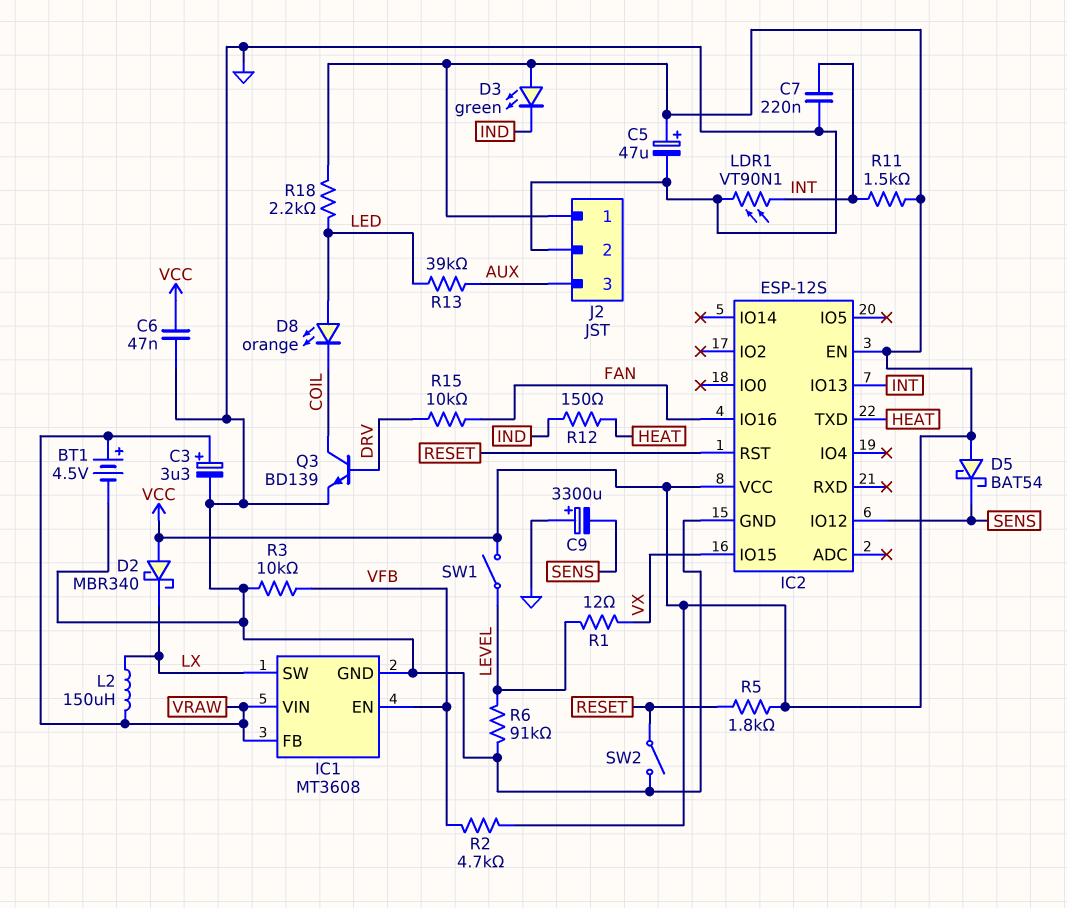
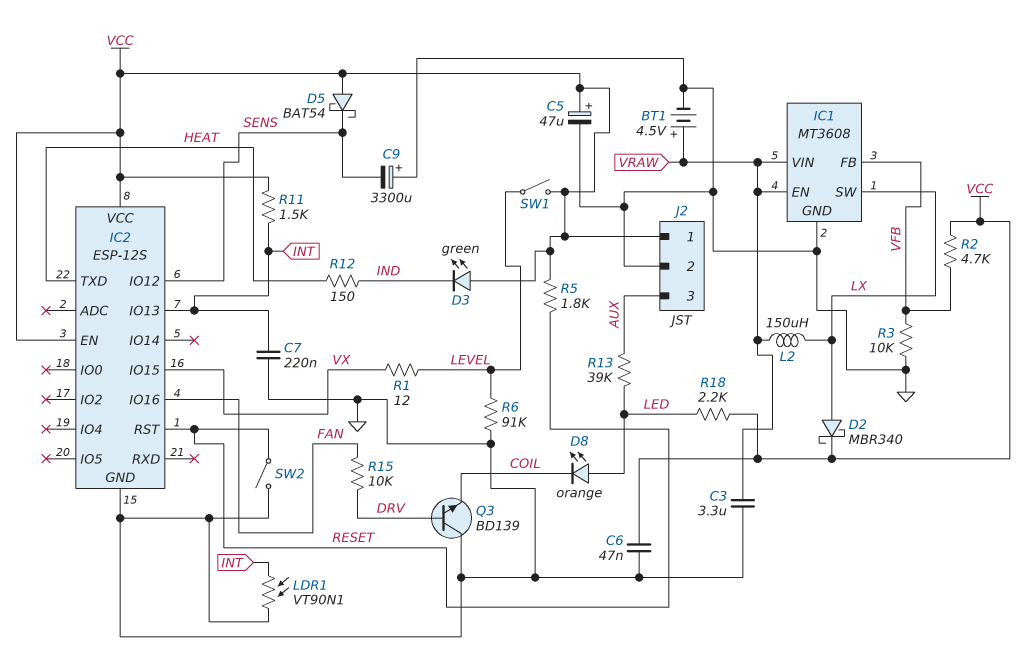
C3: 3.3uF (plus VRAW, minus GND) -> 3.3uF (GND, VRAW)
D2: schottky MBR340 (A VCC, K LX) -> schottky MBR340 (A LX, K VCC)
IC1 pin EN: VFB -> VRAW
IC1 pin FB: VRAW -> VFB
Q3: NPN BD139 (B DRV, C COIL, E GND) -> NPN BD139 (B DRV, C GND, E COIL)

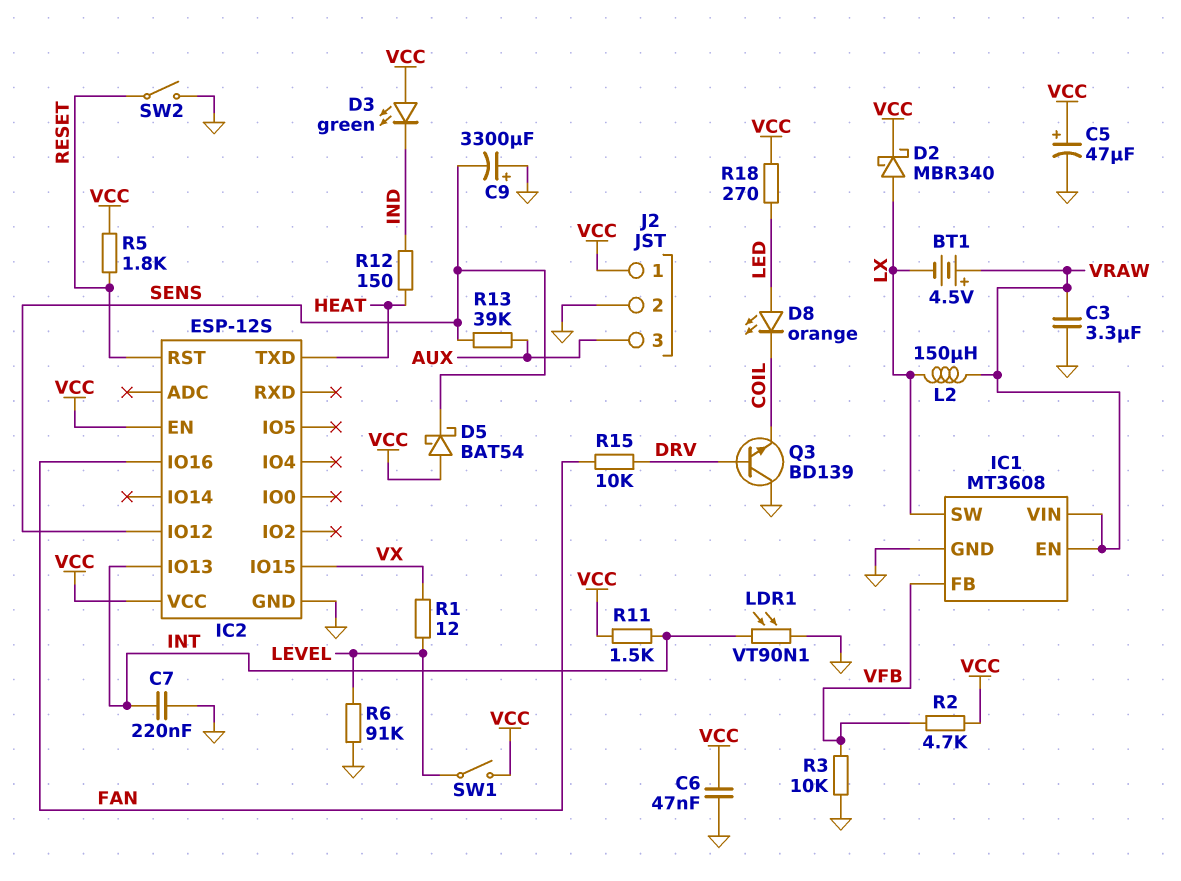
BT1: 4.5V (plus VRAW, minus GND) -> 4.5V (plus VRAW, minus LX)
R13: 39k (AUX, LED) -> 39k (AUX, SENS)
R18: 2.2k (LED, VCC) -> 270 (LED, VCC)

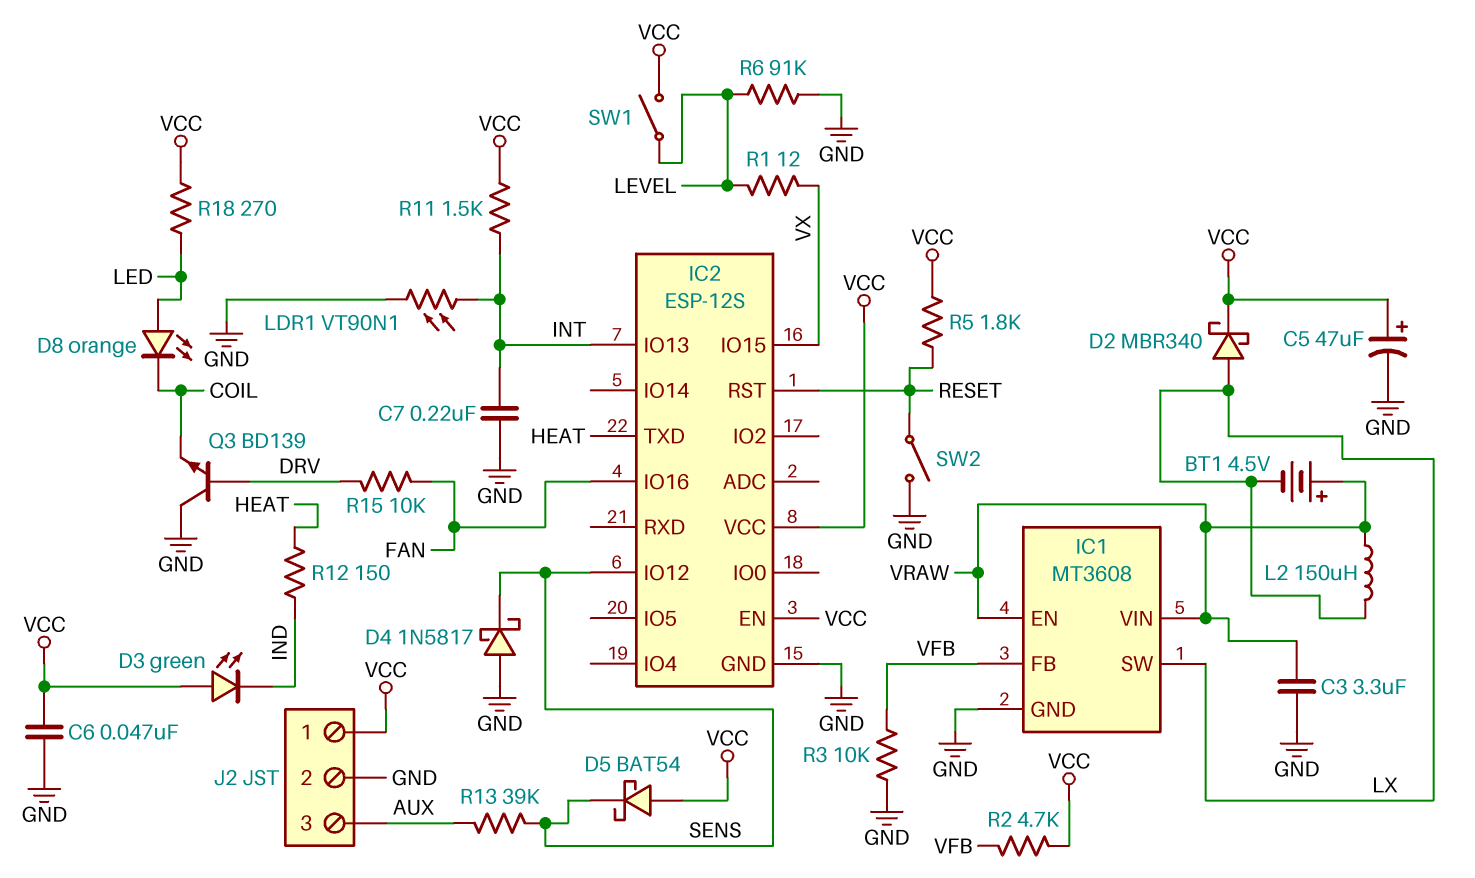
C9: 3300uF (plus GND, minus SENS) -> none
D4: none -> schottky 1N5817 (A GND, K SENS)

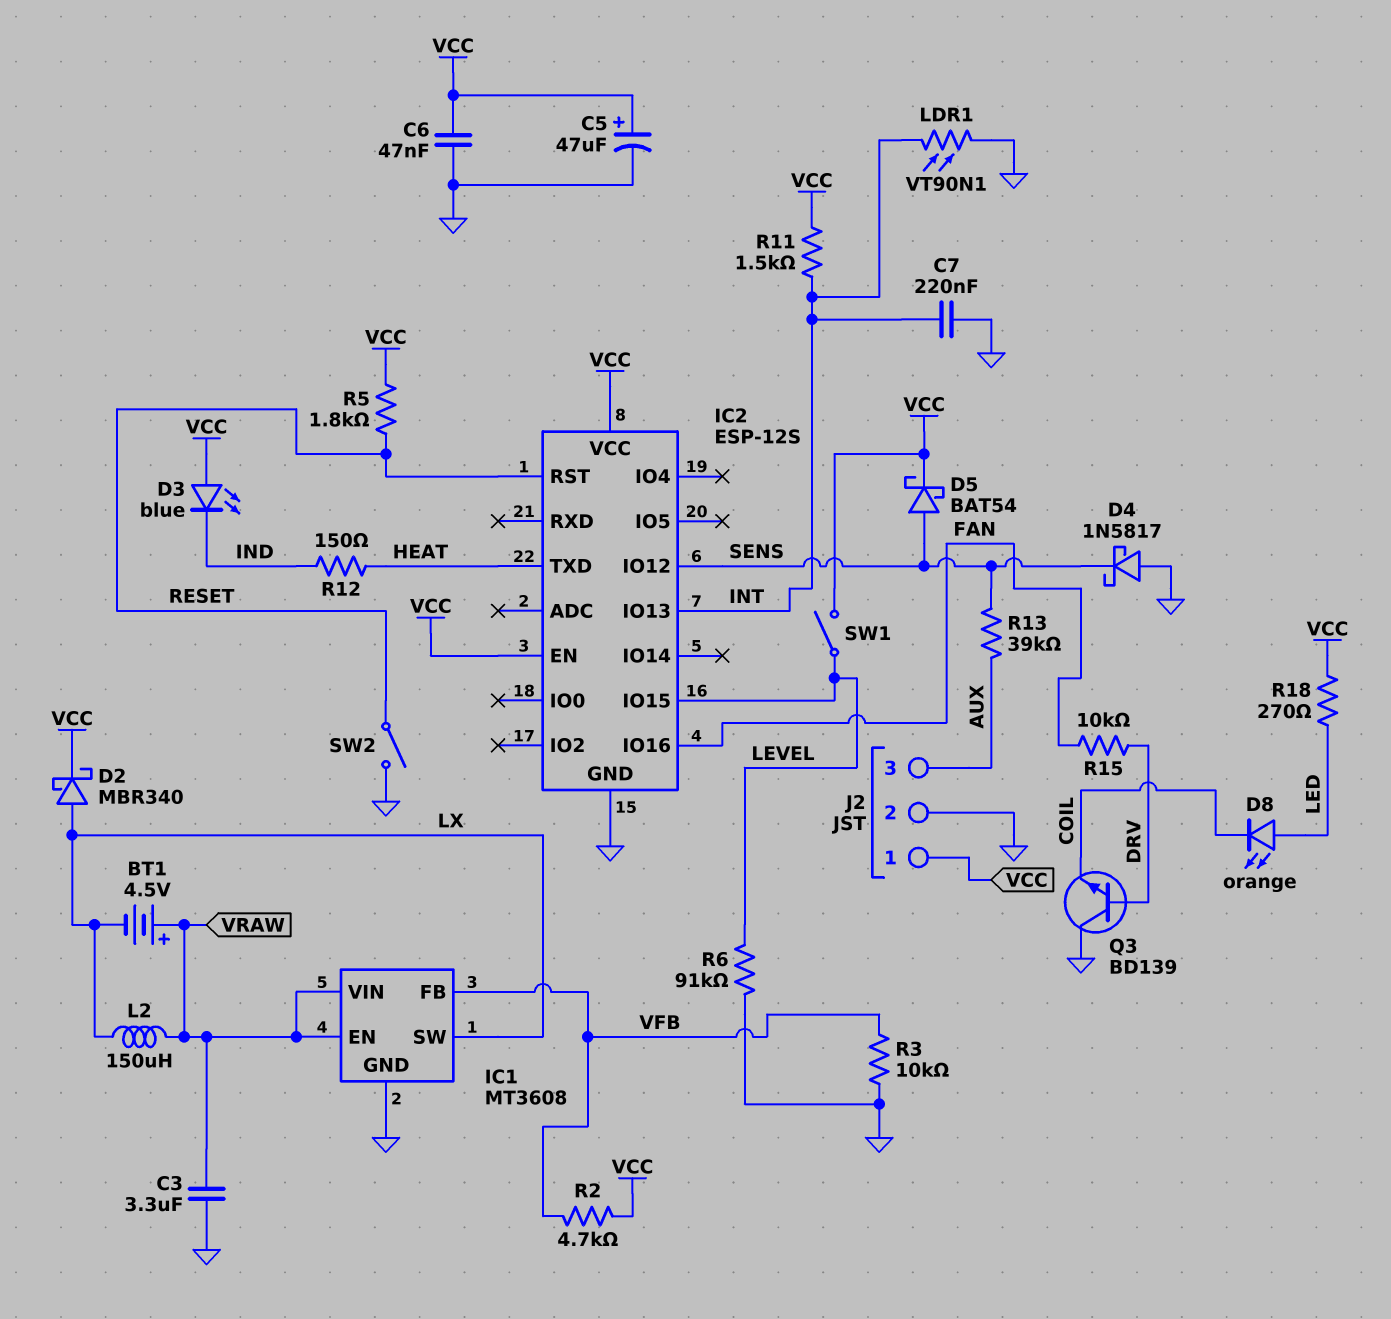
D3: LED green (A VCC, K IND) -> LED blue (A VCC, K IND)
D5: schottky BAT54 (A VCC, K SENS) -> schottky BAT54 (A SENS, K VCC)
IC2 pin IO15: VX -> LEVEL
R1: 12 (LEVEL, VX) -> none

